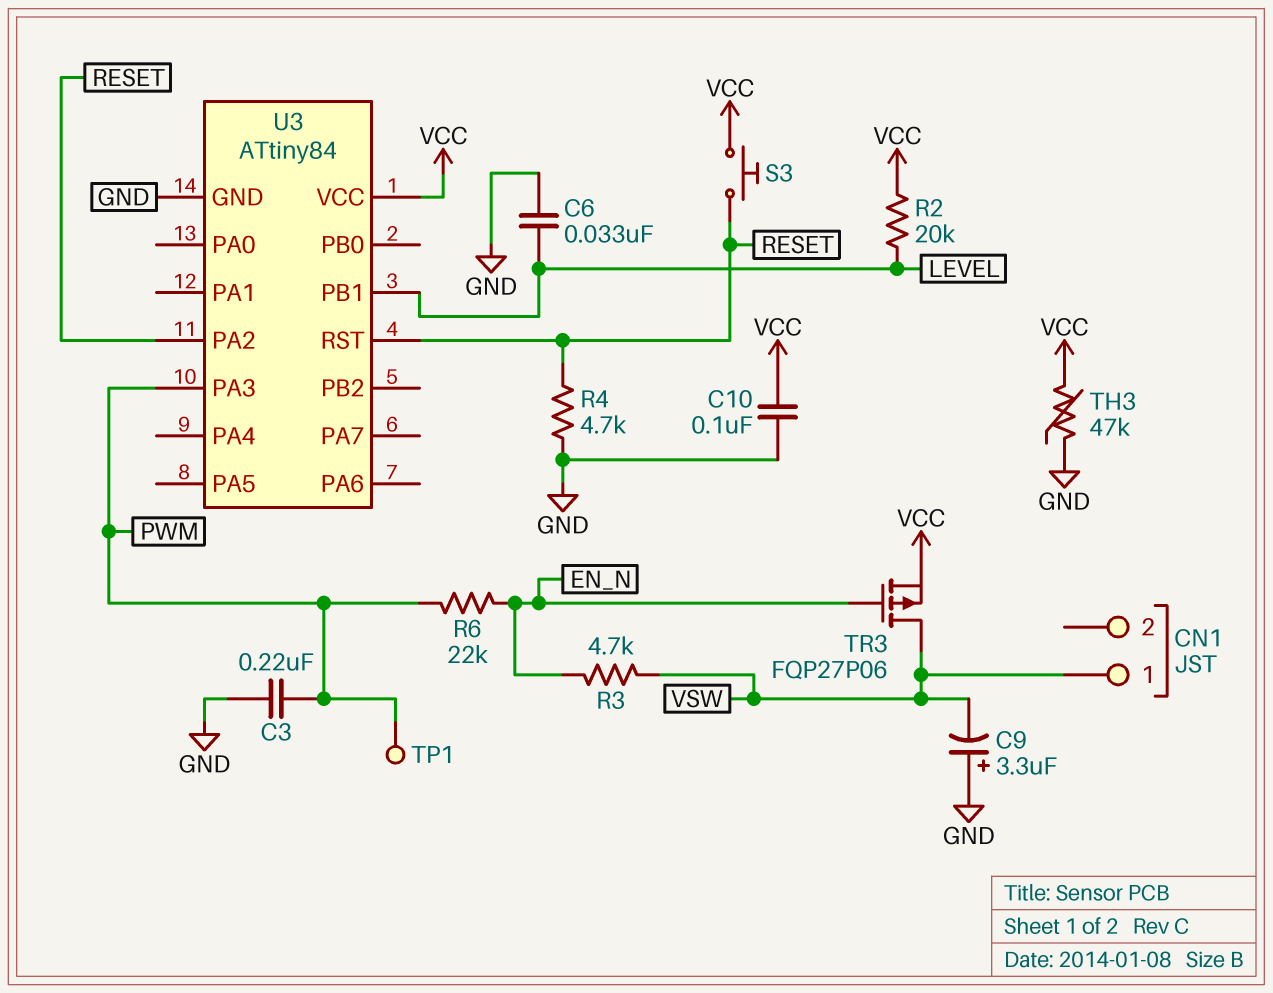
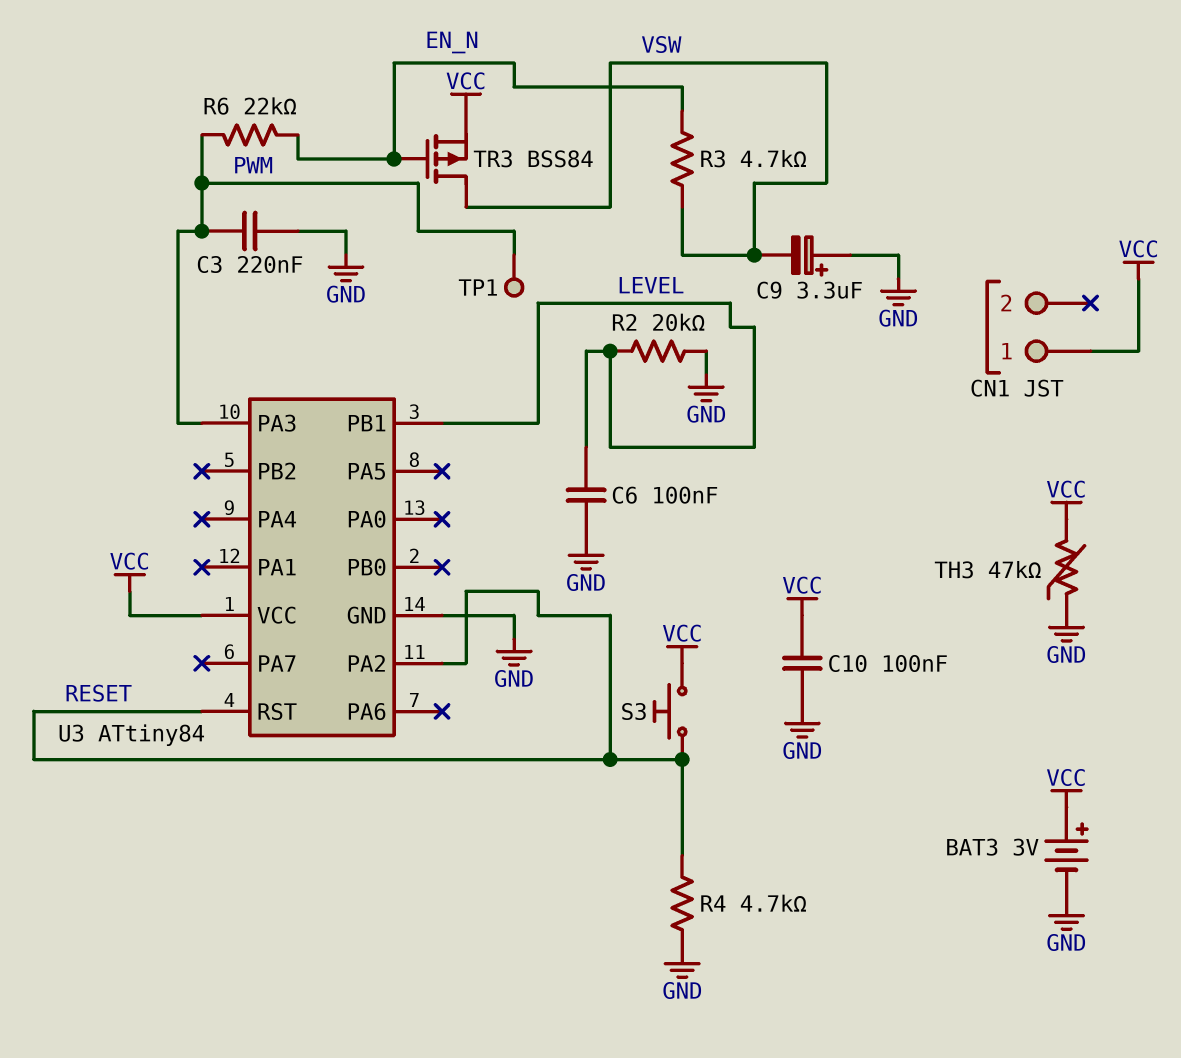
BAT3: none -> 3V (plus VCC, minus GND)
C6: 33nF (GND, LEVEL) -> 100nF (GND, LEVEL)
CN1 pin 1: VSW -> VCC
R2: 20k (LEVEL, VCC) -> 20k (GND, LEVEL)
TR3: PMOS FQP27P06 (G EN_N, D VSW, S VCC) -> PMOS BSS84 (G EN_N, D VSW, S VCC)

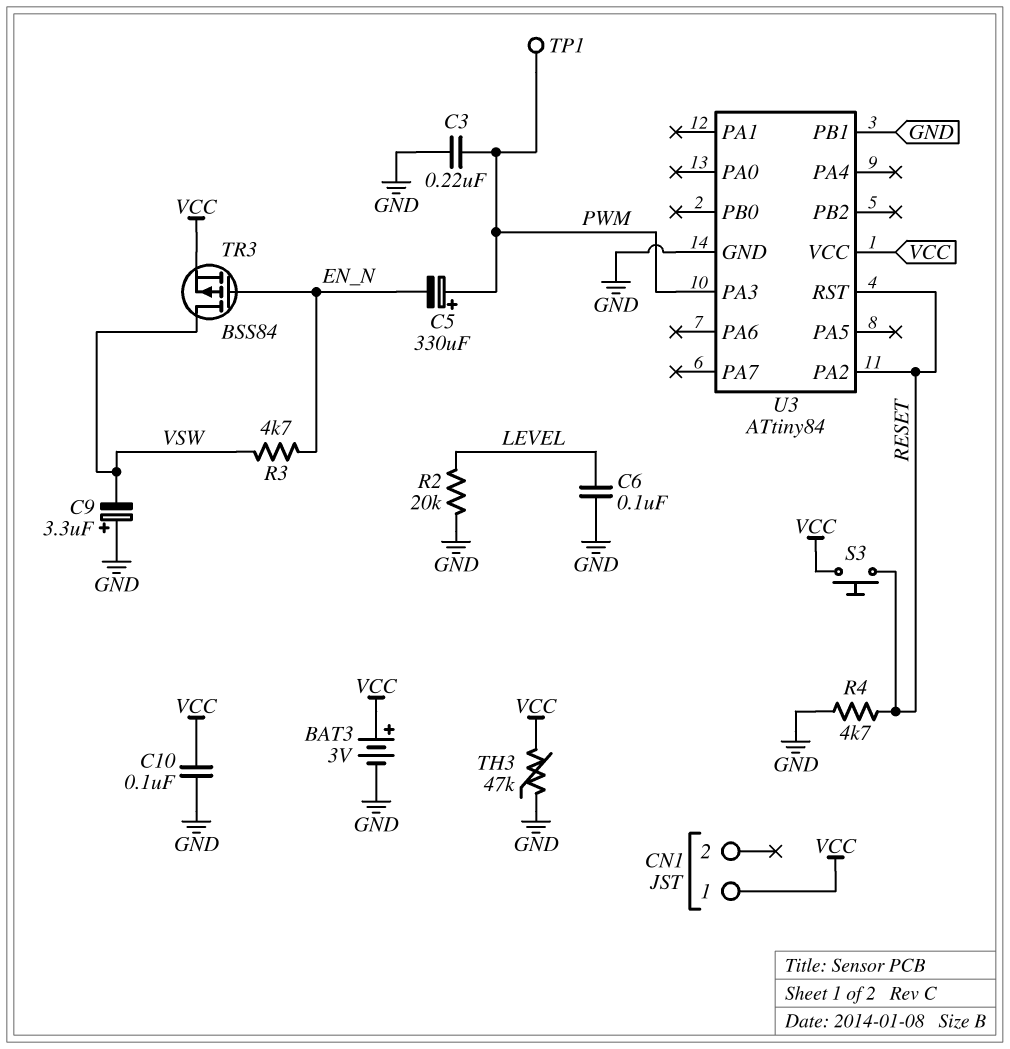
C5: none -> 330uF (plus PWM, minus EN_N)
R6: 22k (EN_N, PWM) -> none
U3 pin PB1: LEVEL -> GND

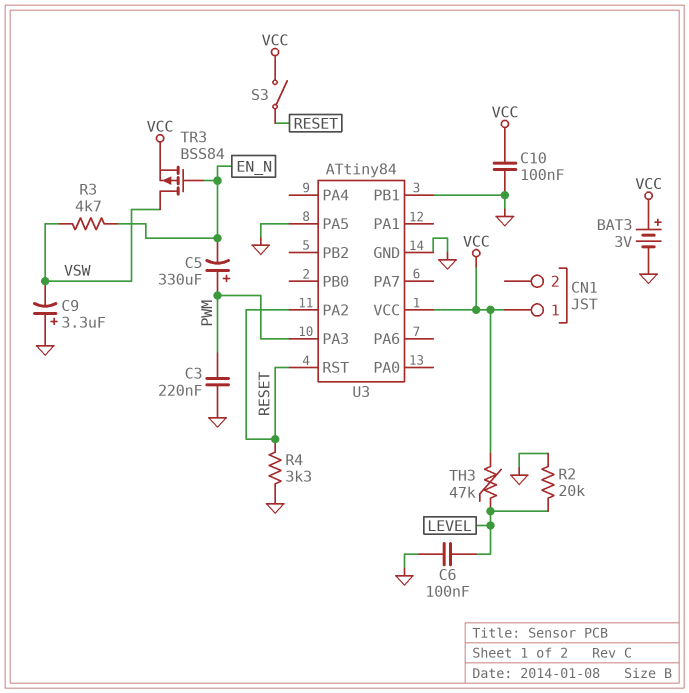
R4: 4.7k (GND, RESET) -> 3.3k (GND, RESET)
S3: button (RESET, VCC) -> switch (RESET, VCC)
TH3: 47k (GND, VCC) -> 47k (LEVEL, VCC)
TP1: test point (PWM) -> none
U3 pin PA5: none -> GND

